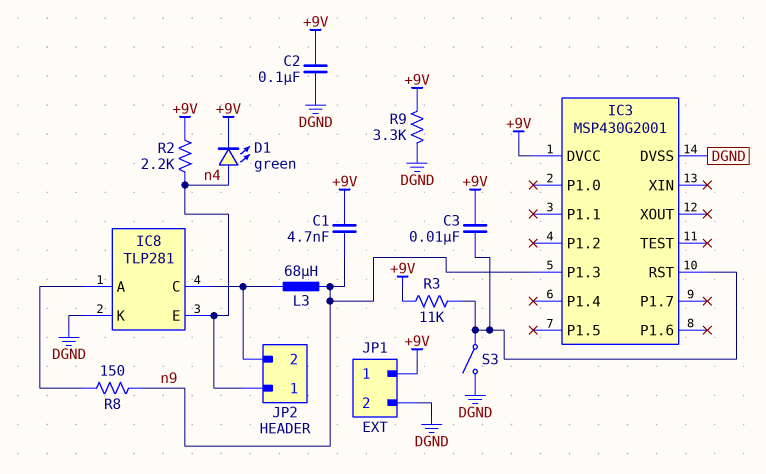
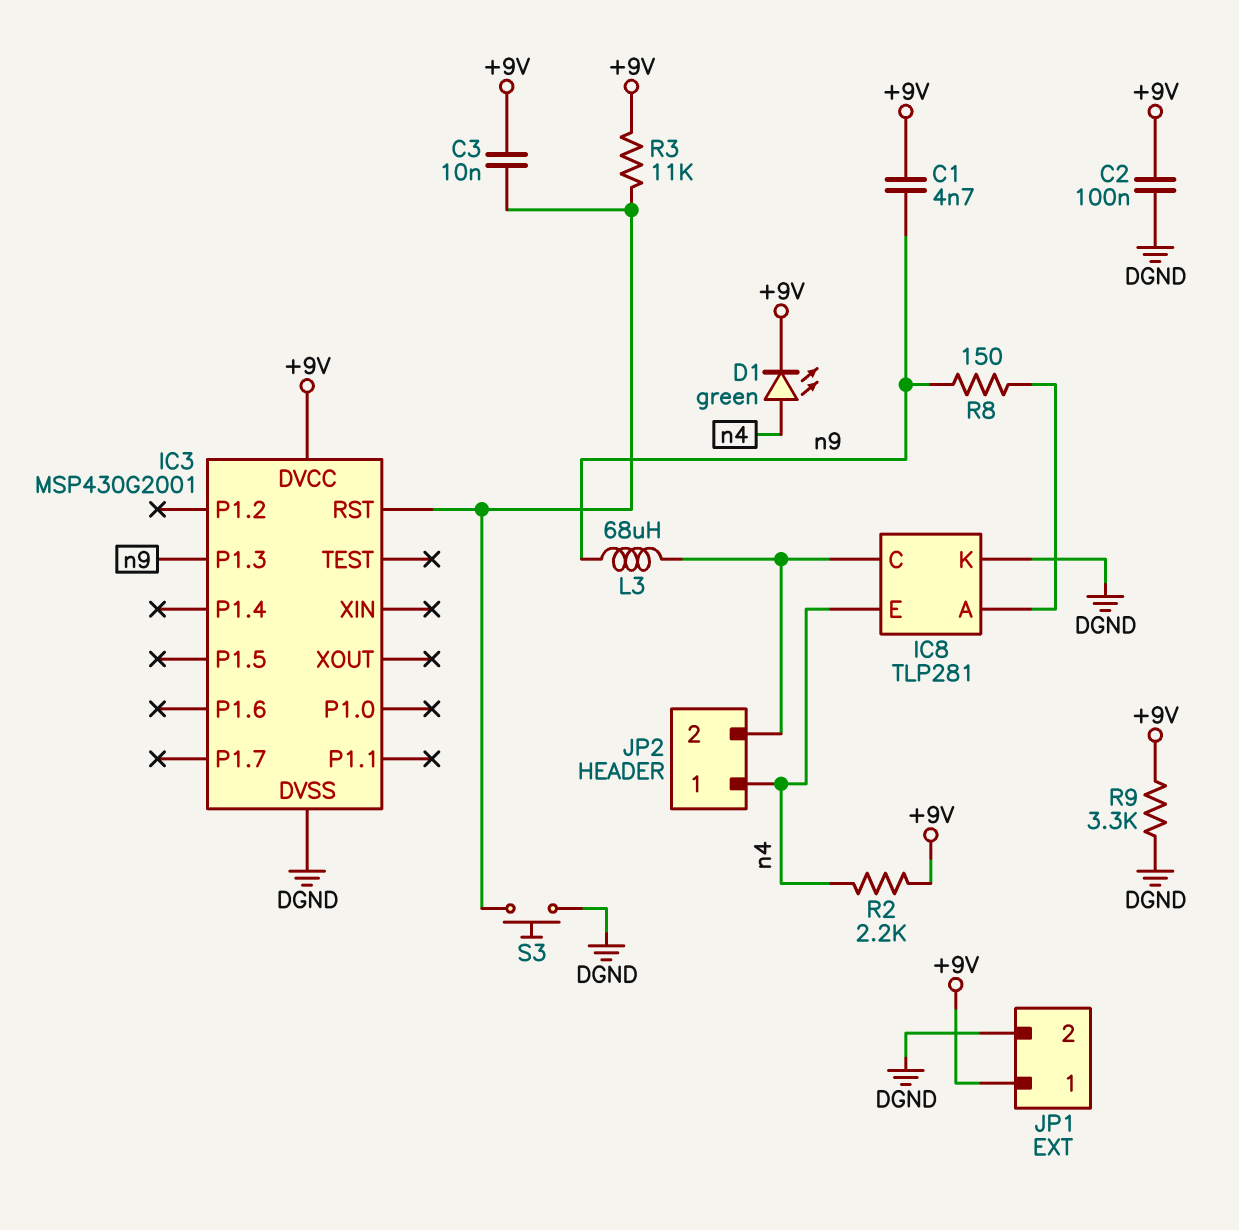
S3: switch (DGND, IC3/RST) -> button (DGND, IC3/RST)

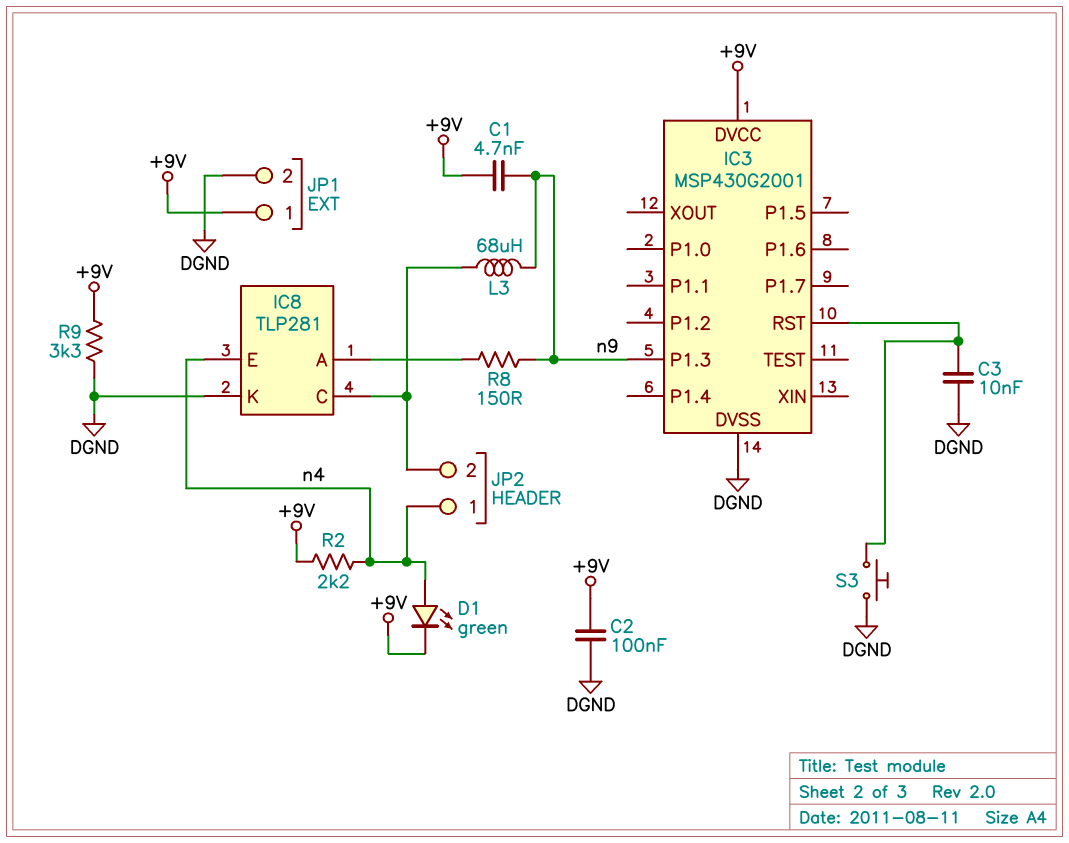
C3: 10nF (+9V, IC3/RST) -> 10nF (DGND, IC3/RST)
R3: 11k (+9V, IC3/RST) -> none

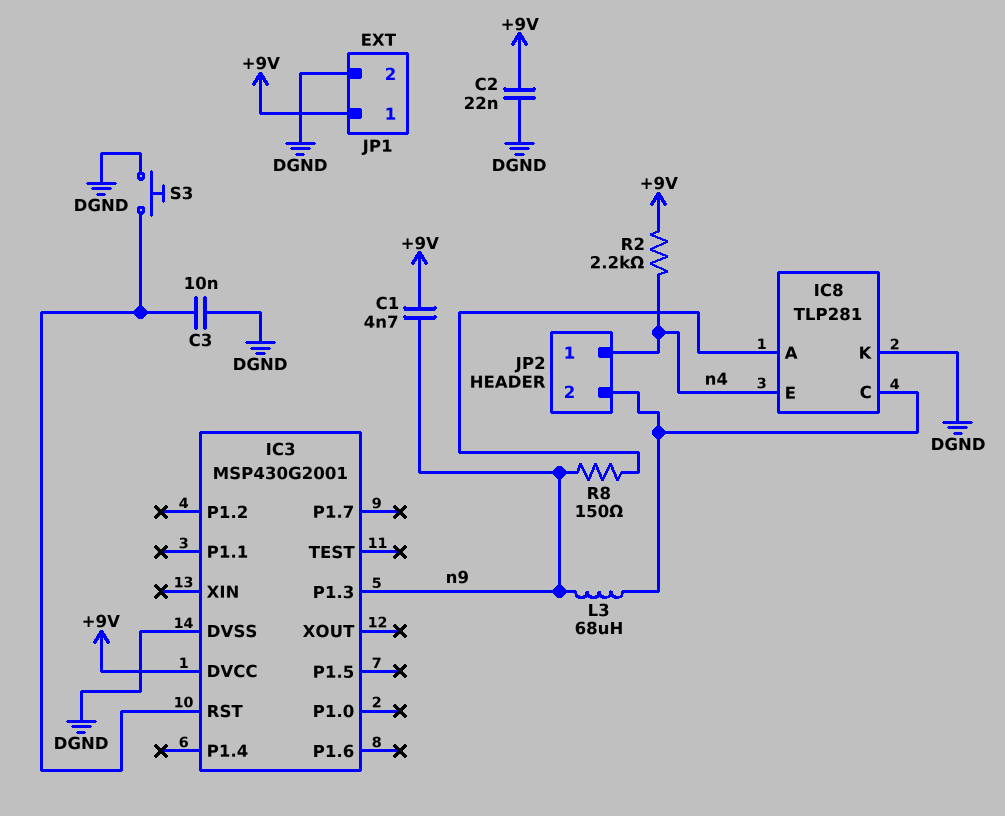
C2: 100nF (+9V, DGND) -> 22nF (+9V, DGND)
D1: LED green (A n4, K +9V) -> none
R9: 3.3k (+9V, DGND) -> none

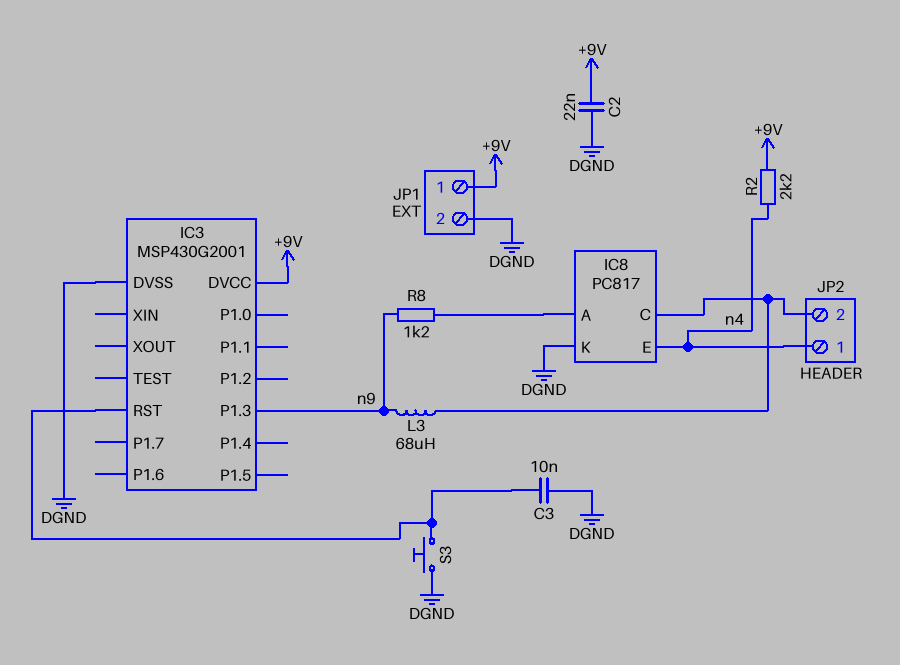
C1: 4.7nF (+9V, n9) -> none
IC8: TLP281 -> PC817
R8: 150 (IC8/A, n9) -> 1.2k (IC8/A, n9)

